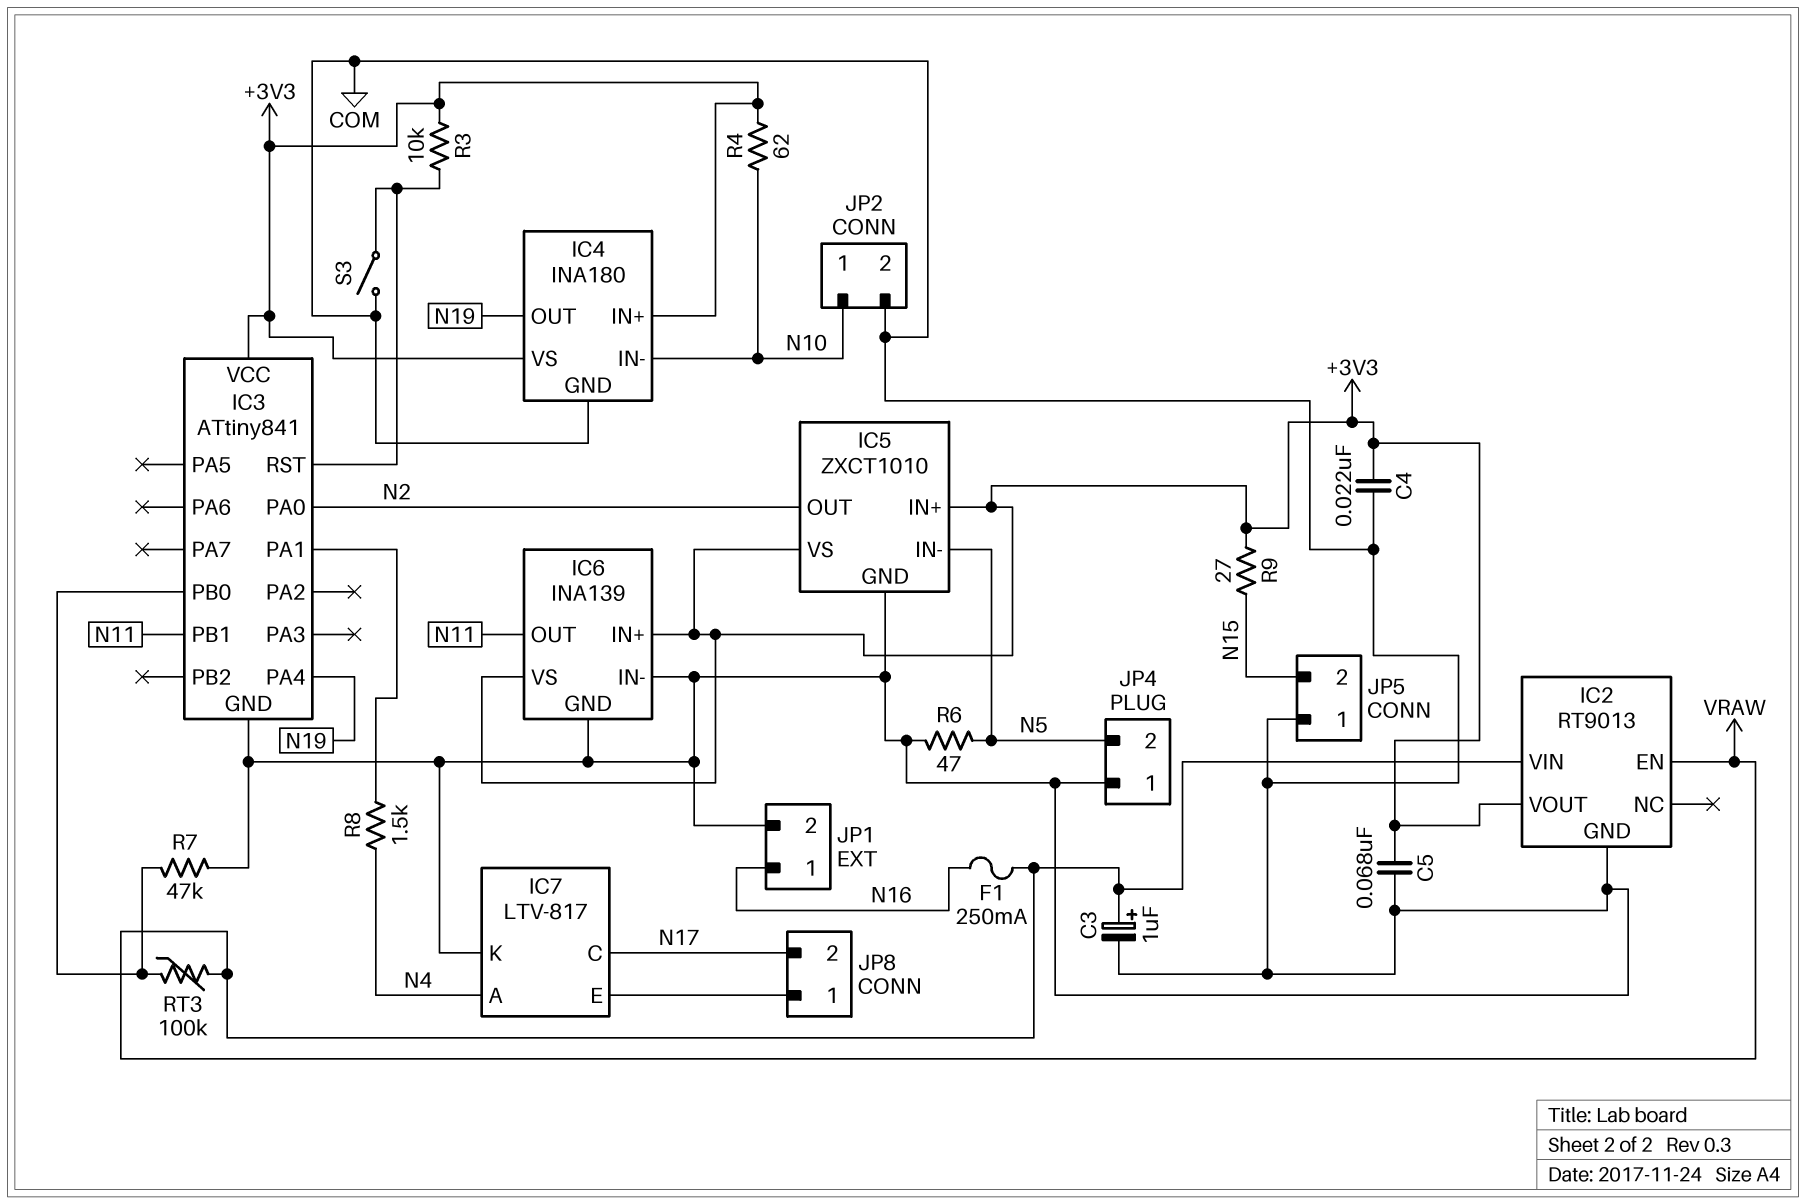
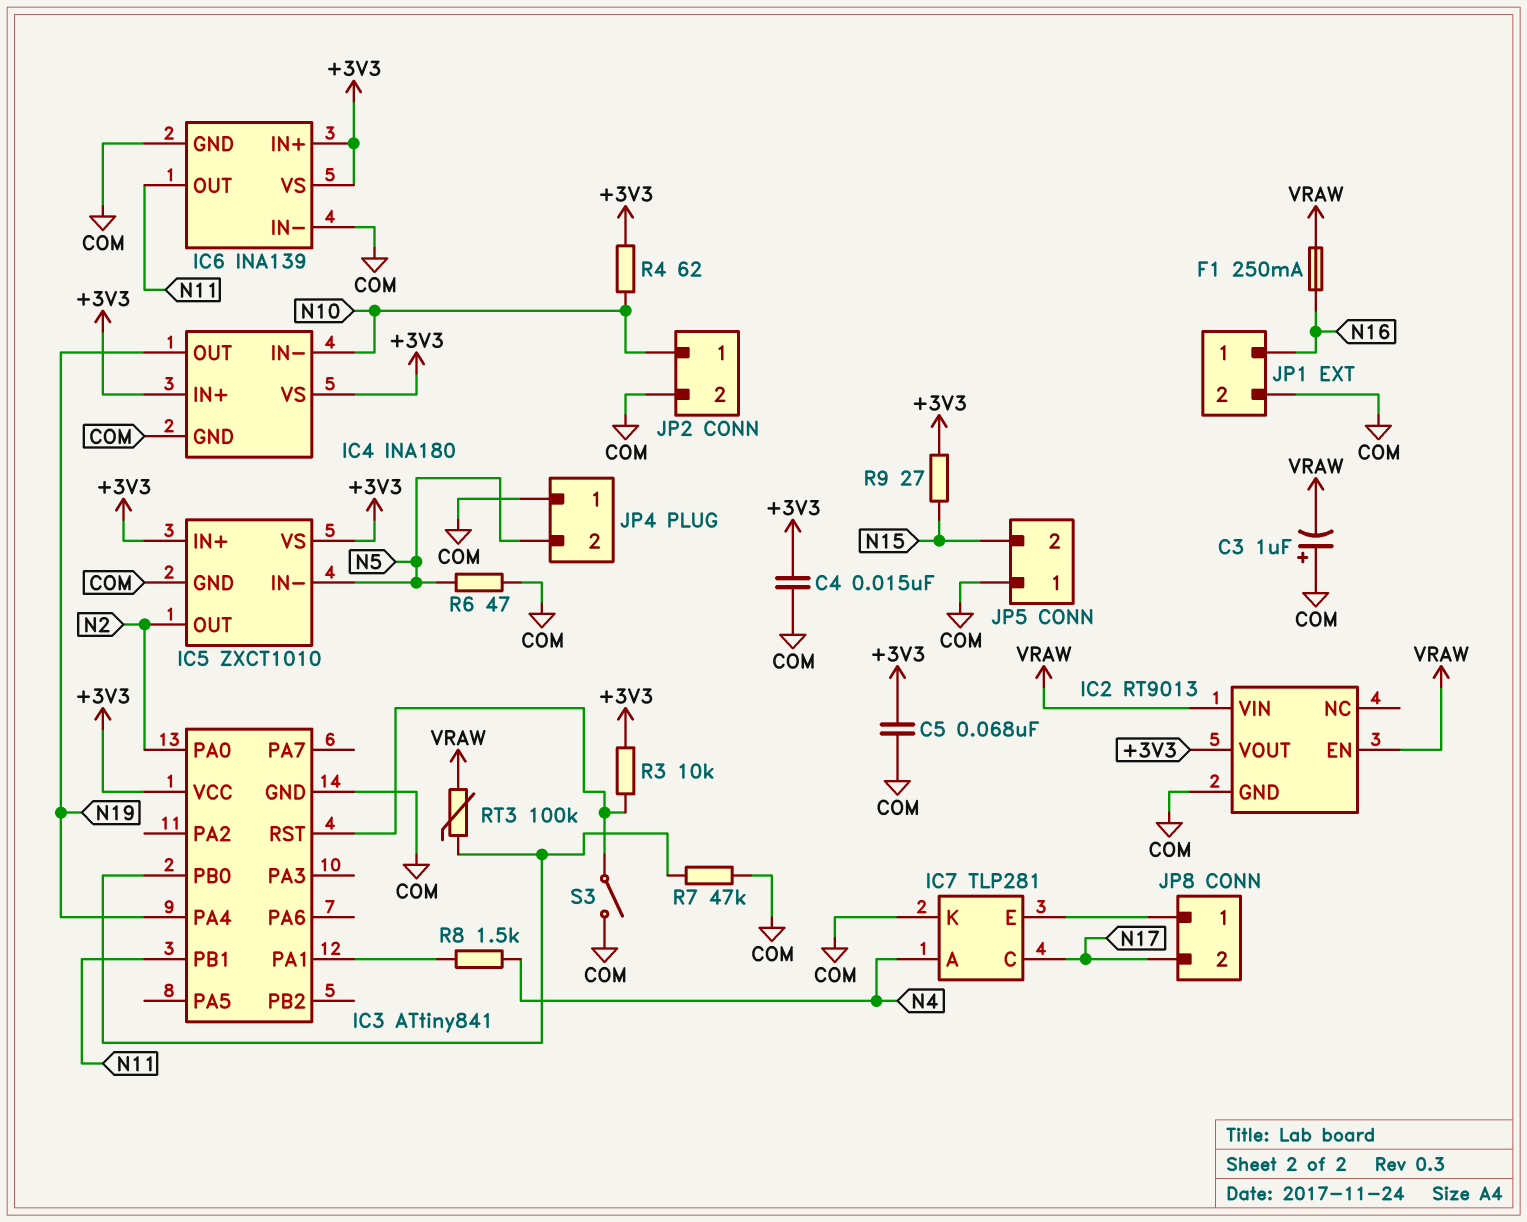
C3: 1uF (plus VRAW, minus COM) -> 1uF (plus COM, minus VRAW)
C4: 22nF (+3V3, COM) -> 15nF (+3V3, COM)
IC7: LTV-817 -> TLP281

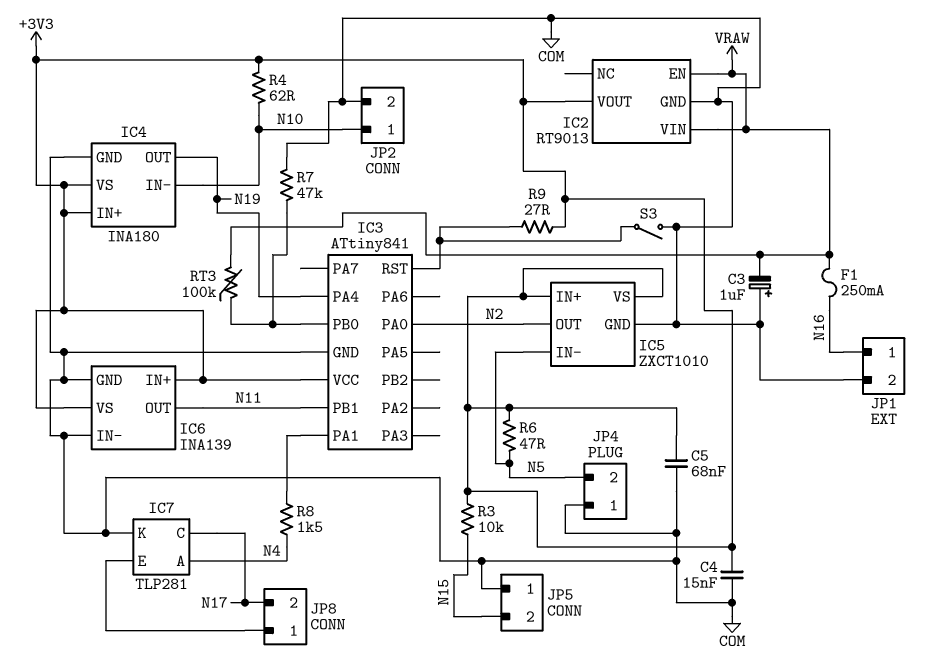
R3: 10k (+3V3, IC3/RST) -> 10k (+3V3, N15)
R6: 47 (COM, N5) -> 47 (+3V3, N5)
R9: 27 (+3V3, N15) -> 27 (+3V3, IC3/RST)

